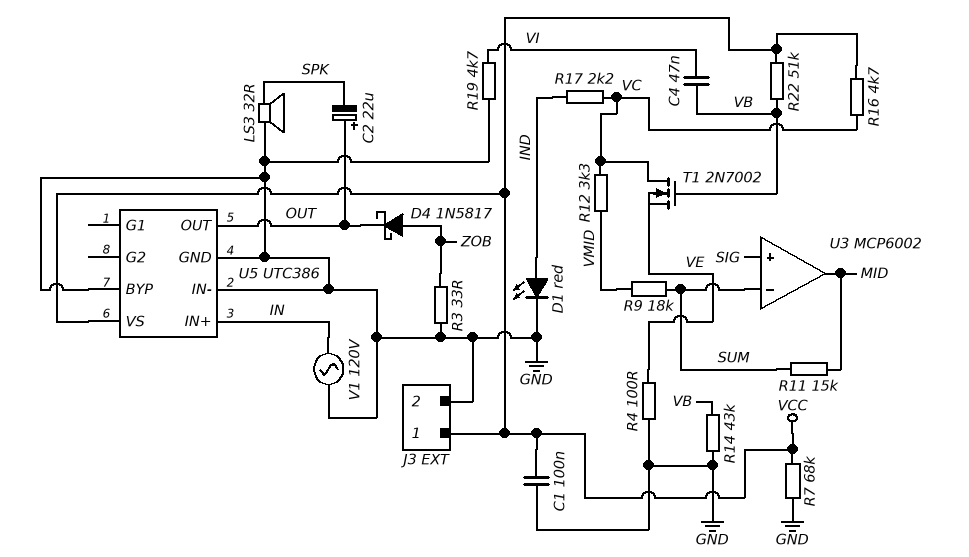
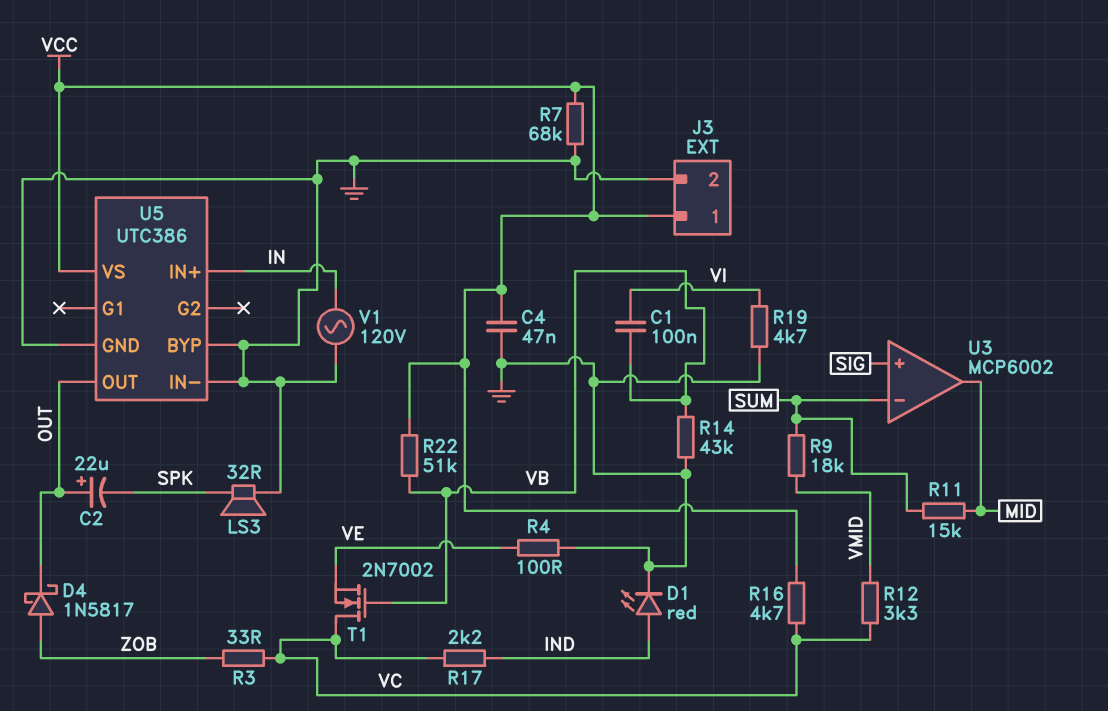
C1: 100nF (GND, VCC) -> 100nF (VB, VI)
C4: 47nF (VB, VI) -> 47nF (GND, VCC)
R3: 33 (GND, ZOB) -> 33 (VC, ZOB)

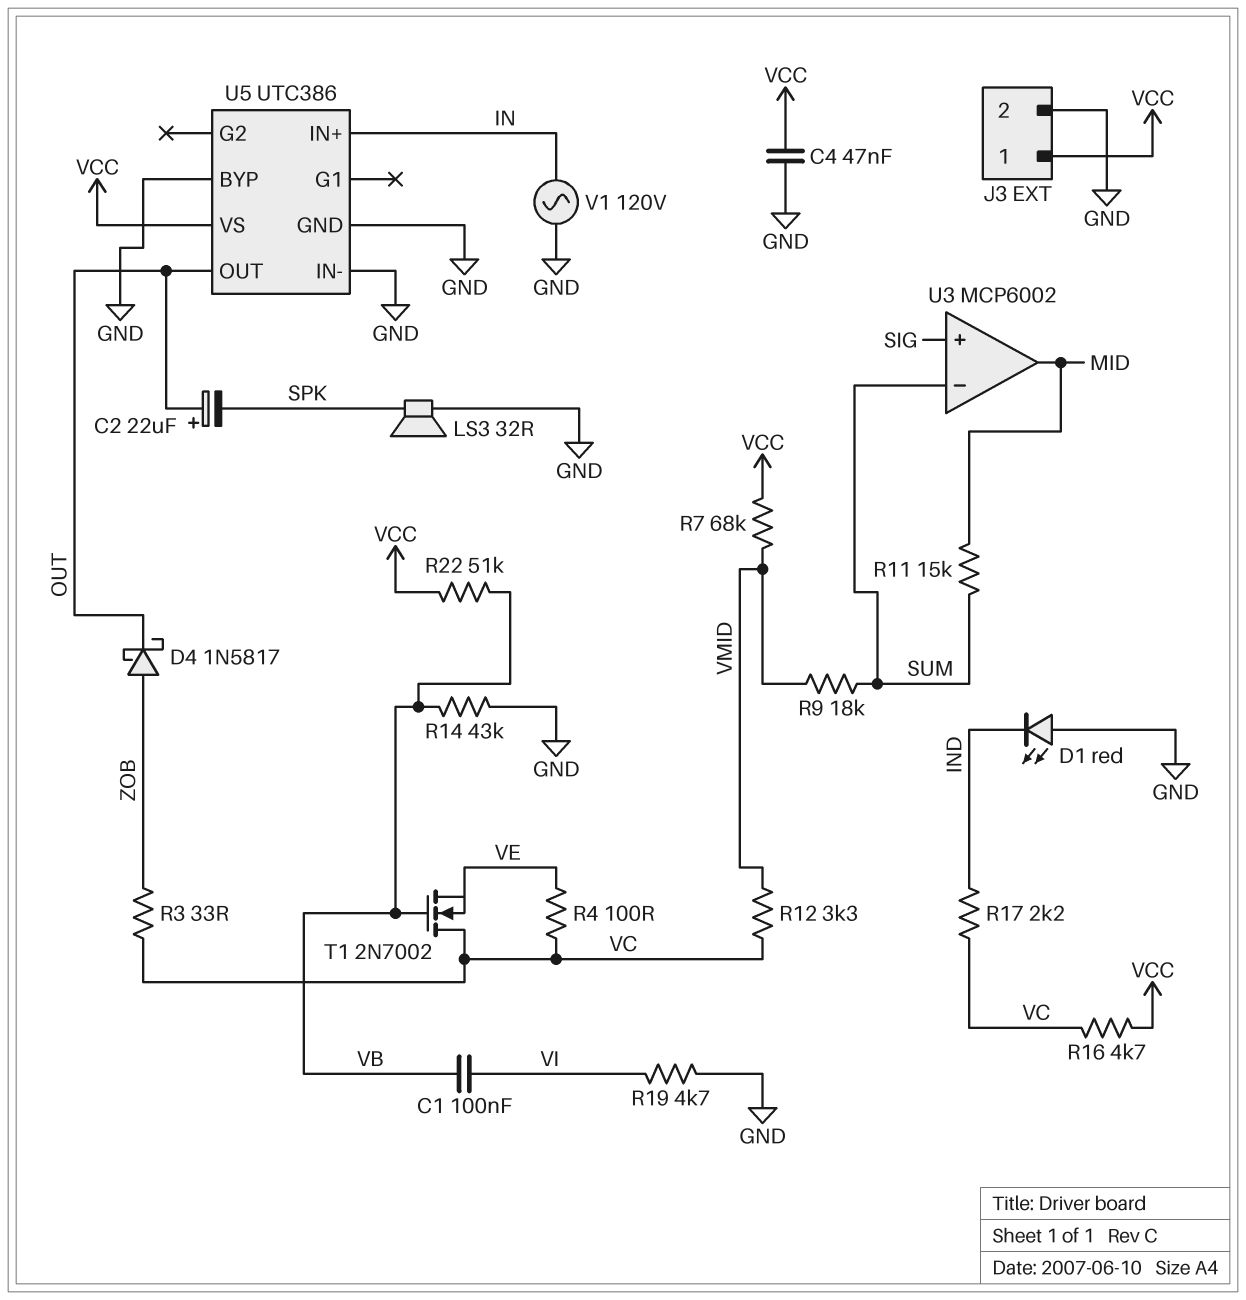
D1: LED red (A IND, K GND) -> LED red (A GND, K IND)
R4: 100 (GND, VE) -> 100 (VC, VE)
R7: 68k (GND, VCC) -> 68k (VCC, VMID)

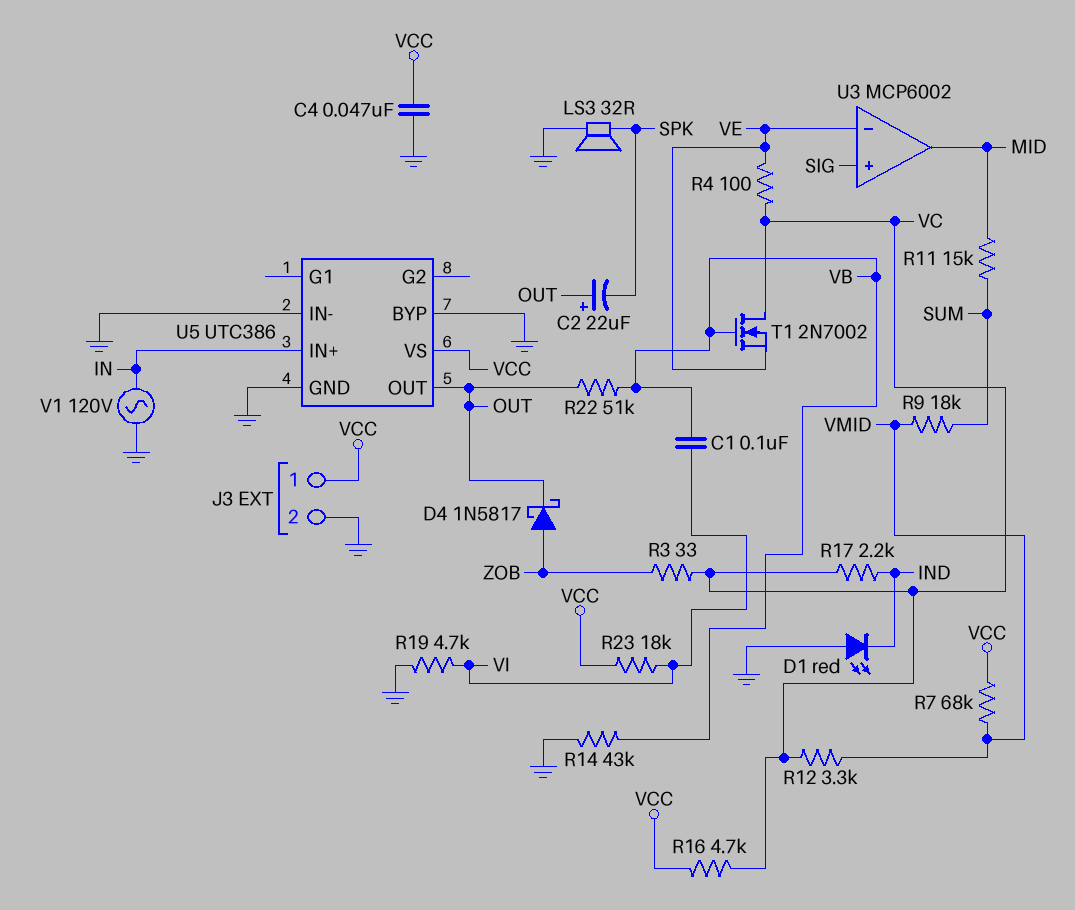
R22: 51k (VB, VCC) -> 51k (OUT, VB)
R23: none -> 18k (VCC, VI)
U3 pin in-: SUM -> VE

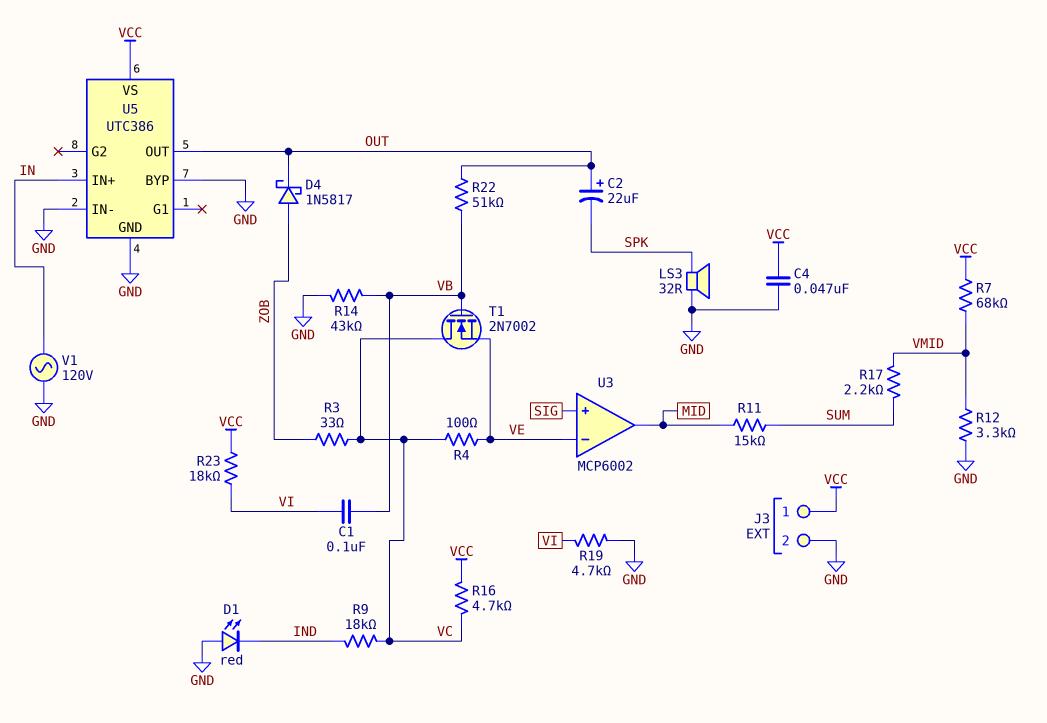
R9: 18k (SUM, VMID) -> 18k (IND, VC)
R12: 3.3k (VC, VMID) -> 3.3k (GND, VMID)
R17: 2.2k (IND, VC) -> 2.2k (SUM, VMID)

